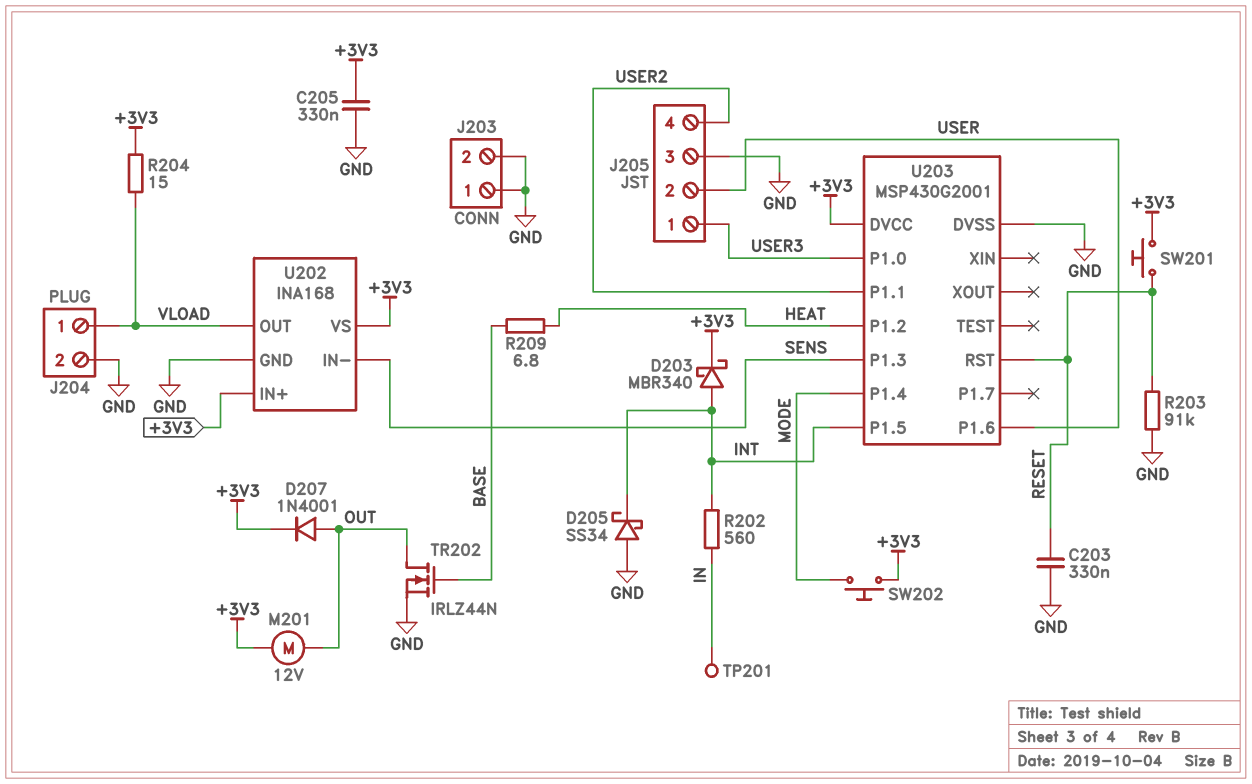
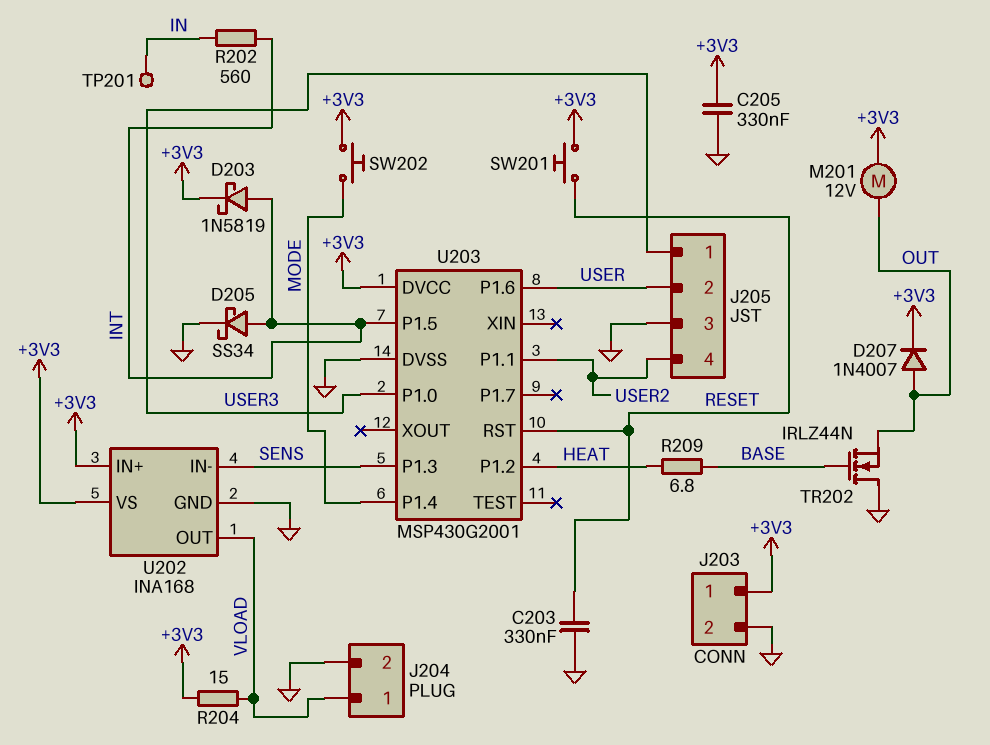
D203: schottky MBR340 (A INT, K +3V3) -> schottky 1N5819 (A INT, K +3V3)
D205: schottky SS34 (A GND, K INT) -> schottky SS34 (A INT, K GND)
D207: diode 1N4001 (A OUT, K +3V3) -> diode 1N4007 (A OUT, K +3V3)
J203 pin 1: GND -> +3V3
R203: 91k (GND, RESET) -> none
TR202: NMOS IRLZ44N (G BASE, D OUT, S GND) -> NMOS IRLZ44N (G BASE, D GND, S OUT)

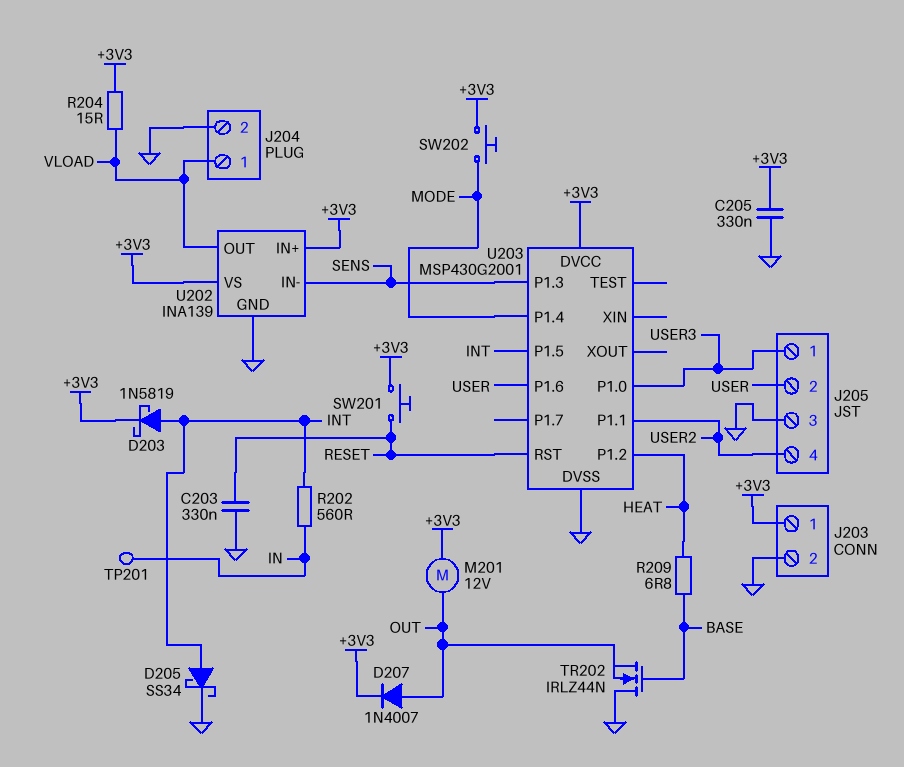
U202: INA168 -> INA139

